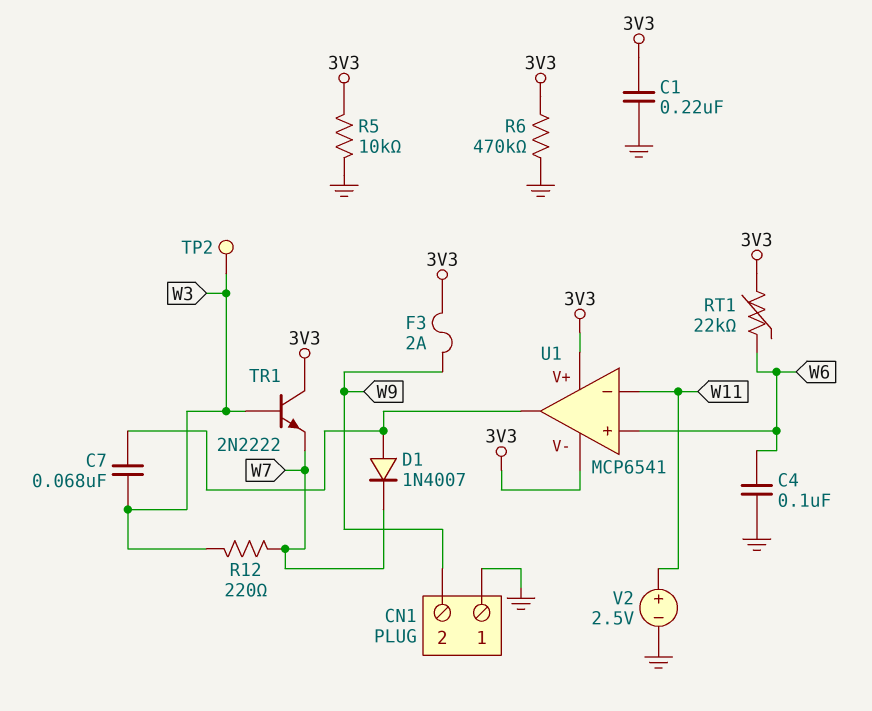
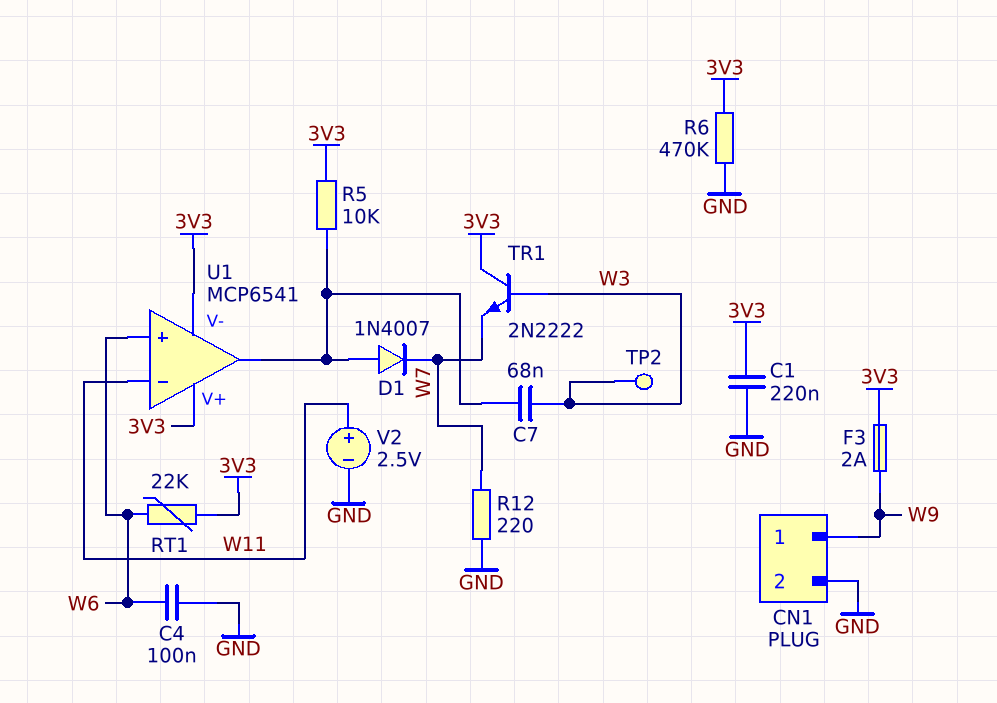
CN1 pin 1: GND -> W9
CN1 pin 2: W9 -> GND
R5: 10k (3V3, GND) -> 10k (3V3, U1/out)
R12: 220 (W3, W7) -> 220 (GND, W7)

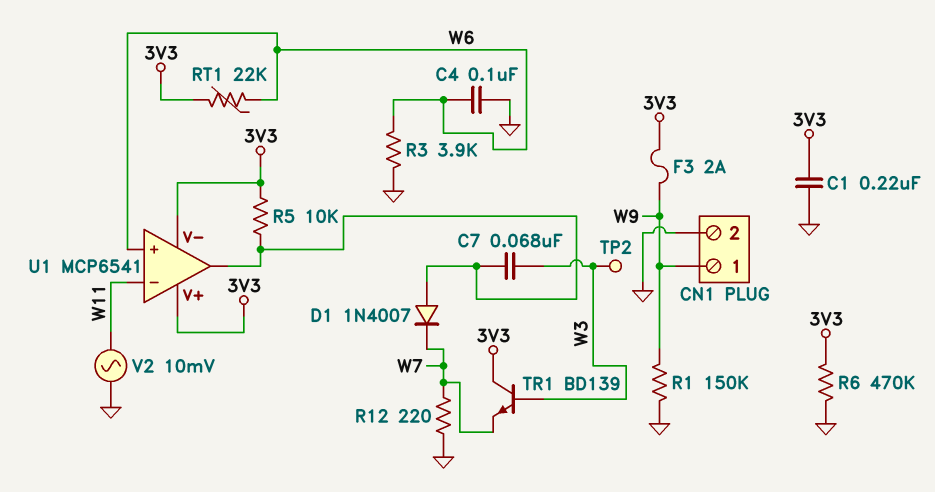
R1: none -> 150k (GND, W9)
R3: none -> 3.9k (GND, W6)
TR1: NPN 2N2222 (B W3, C 3V3, E W7) -> NPN BD139 (B W3, C 3V3, E W7)
V2: 2.5V (plus W11, minus GND) -> AC 10mV (GND, W11)

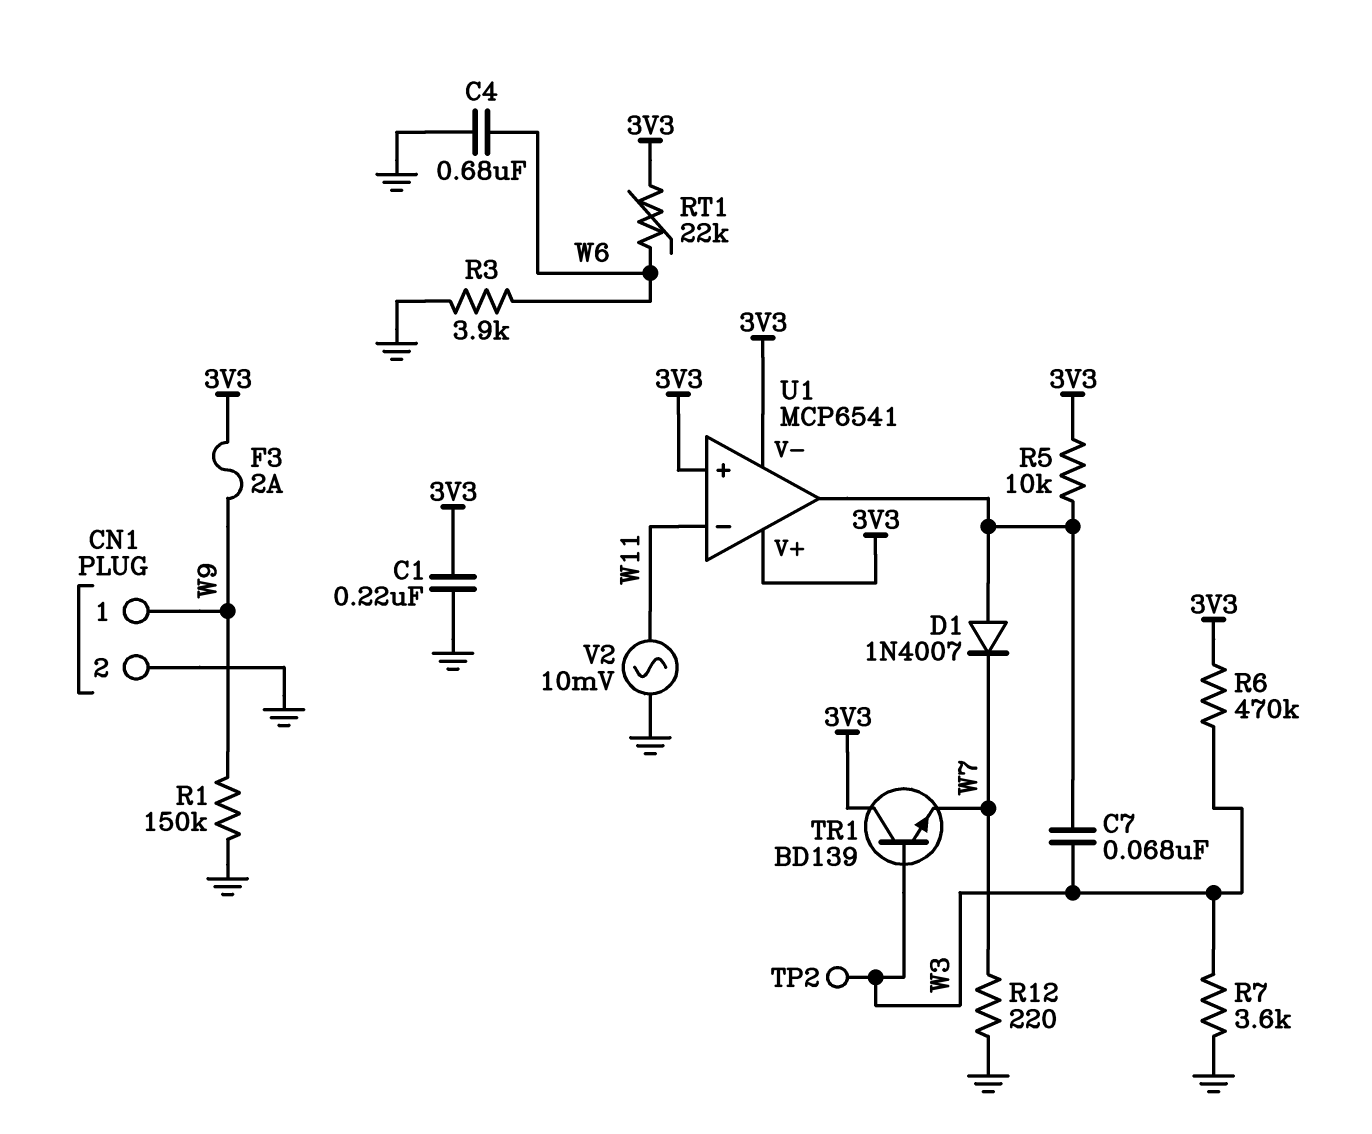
C4: 100nF (GND, W6) -> 680nF (GND, W6)
R6: 470k (3V3, GND) -> 470k (3V3, W3)
R7: none -> 3.6k (GND, W3)
U1 pin in+: W6 -> 3V3

